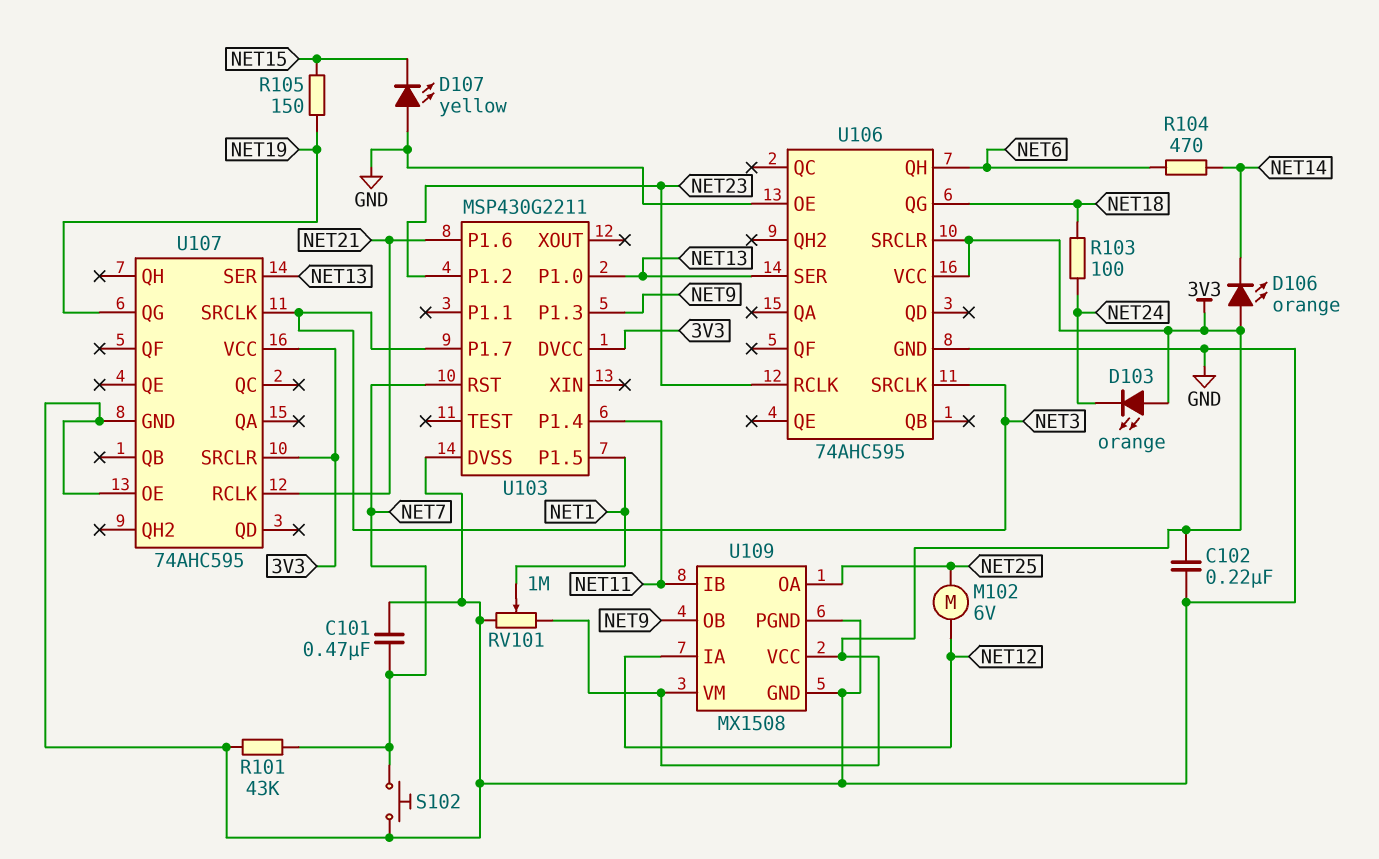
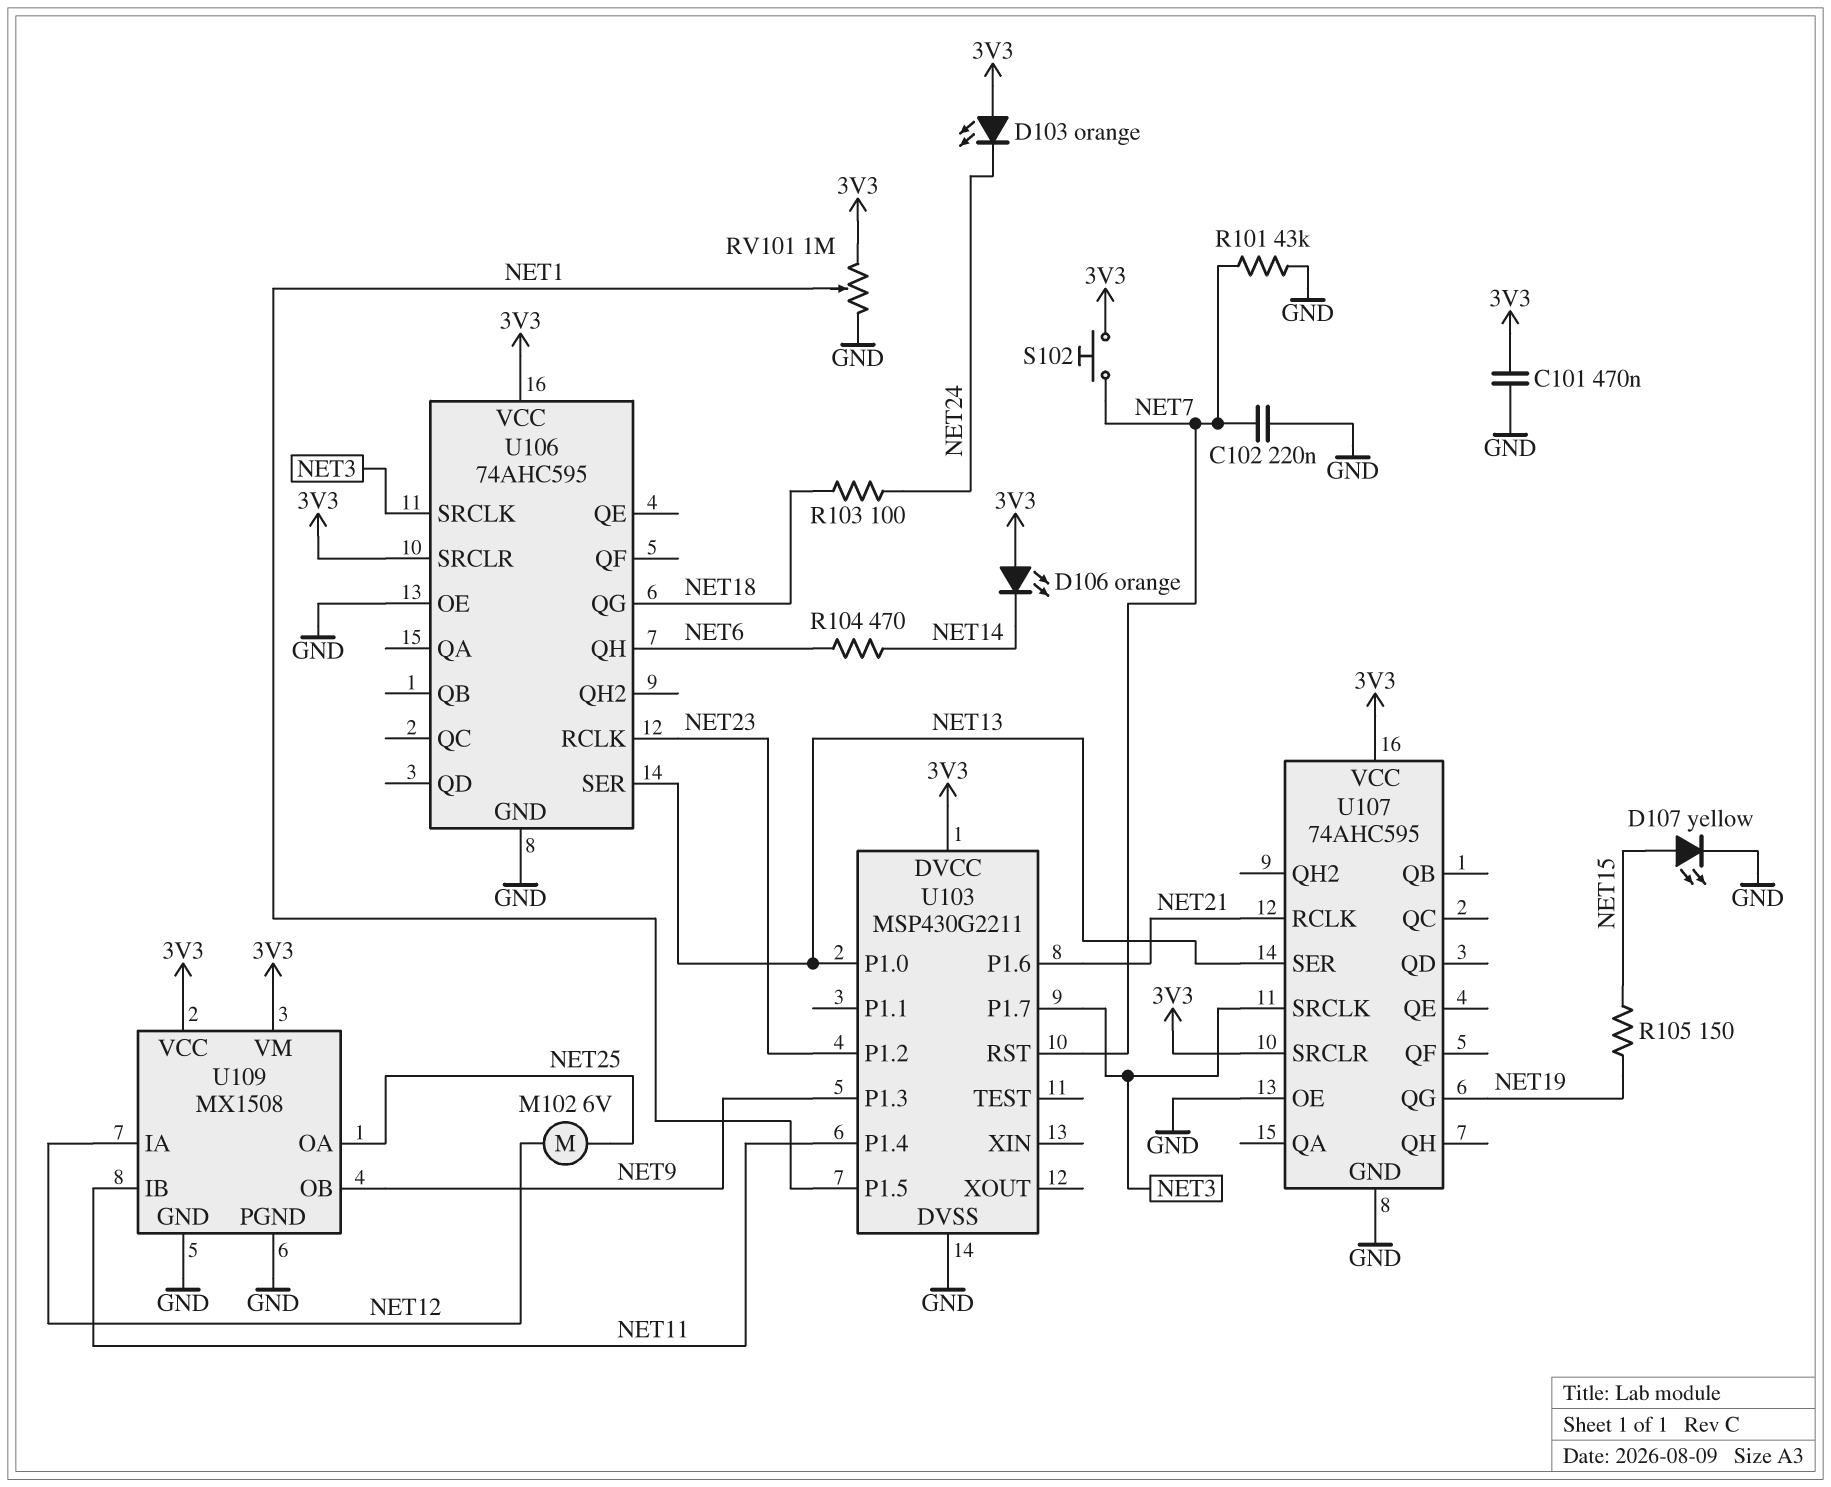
C101: 470nF (GND, NET7) -> 470nF (3V3, GND)
C102: 220nF (3V3, GND) -> 220nF (GND, NET7)
D107: LED yellow (A GND, K NET15) -> LED yellow (A NET15, K GND)
S102: button (GND, NET7) -> button (3V3, NET7)

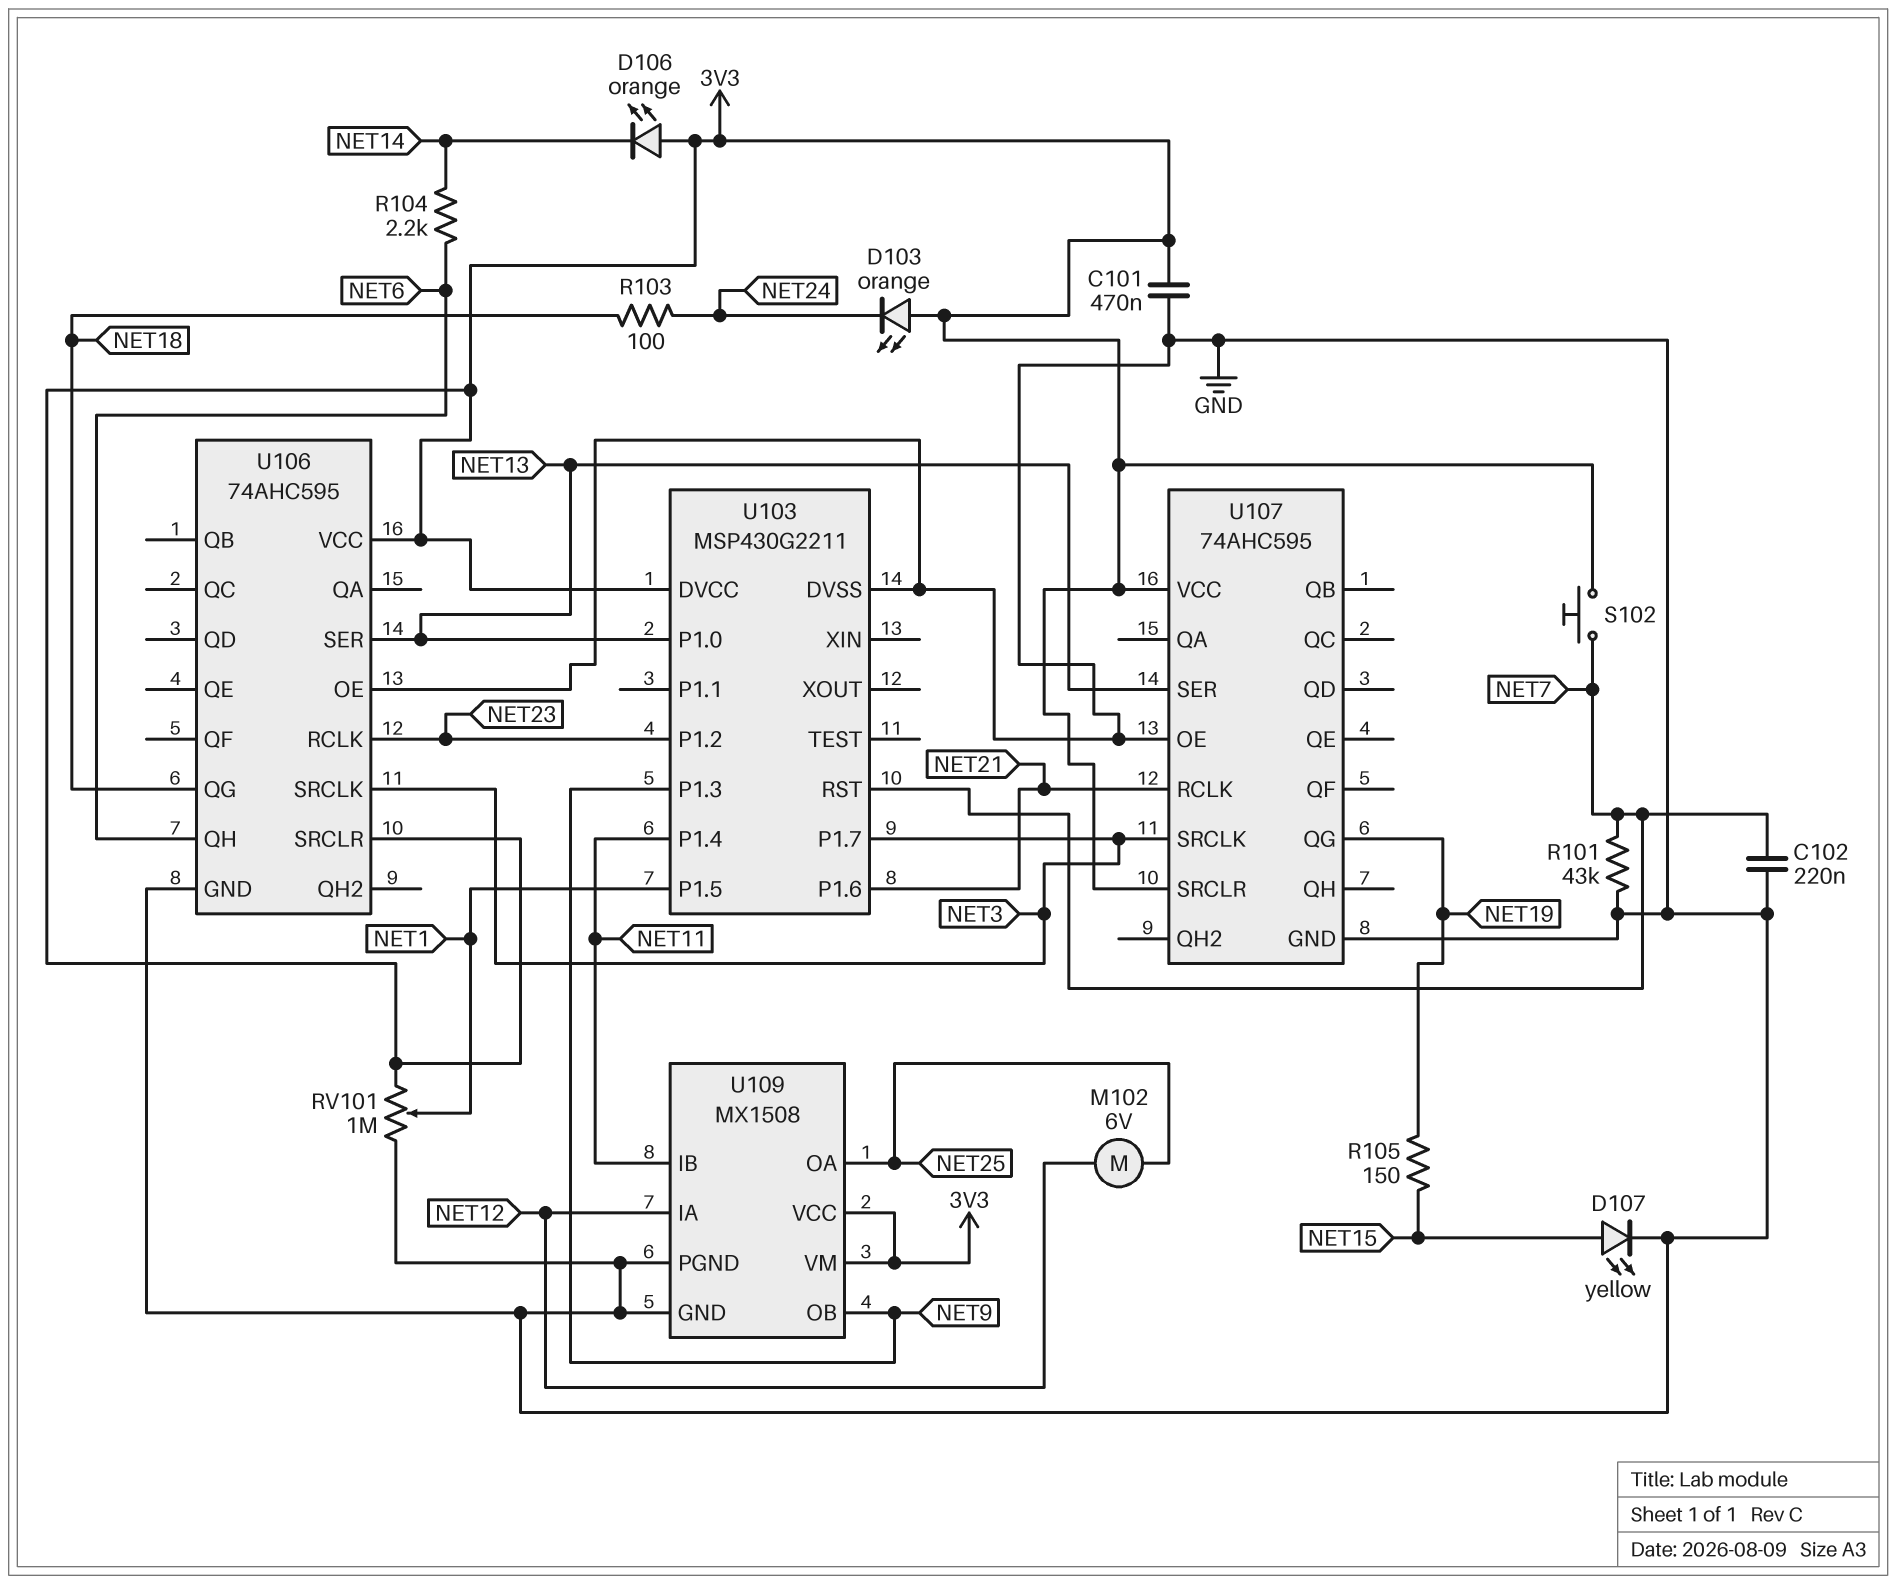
R104: 470 (NET6, NET14) -> 2.2k (NET6, NET14)

